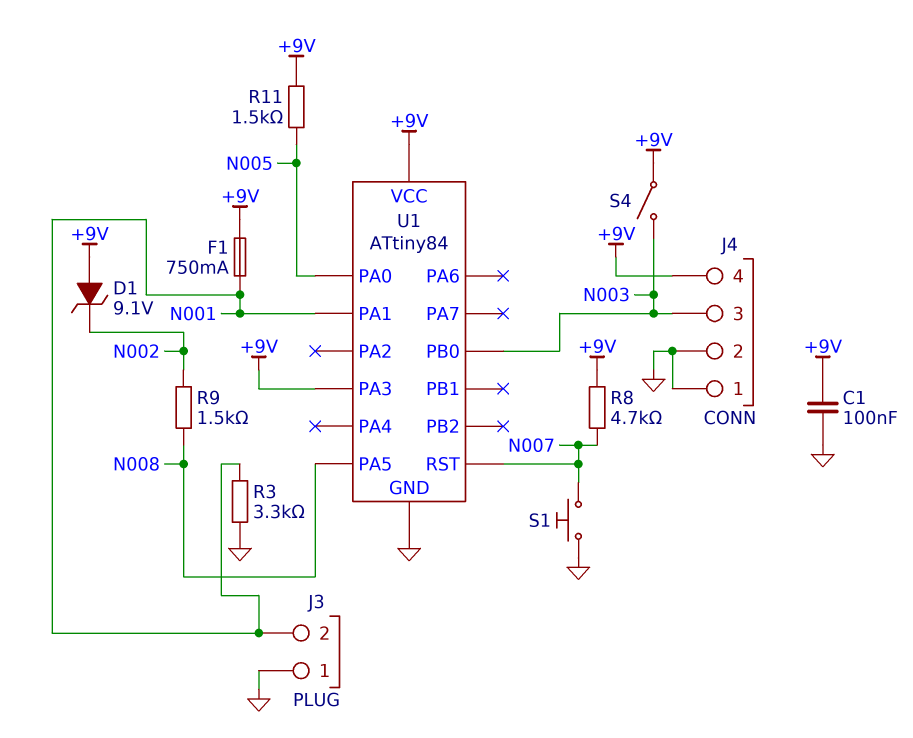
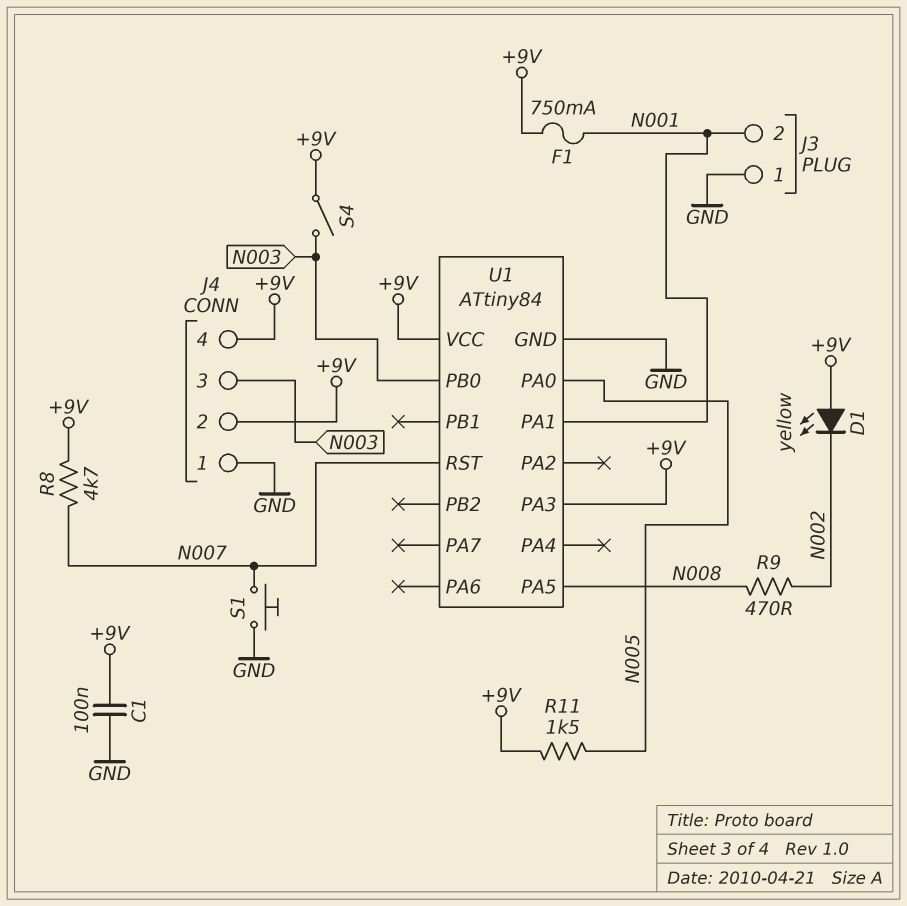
D1: zener 9.1V (A +9V, K N002) -> LED yellow (A +9V, K N002)
J4 pin 2: GND -> +9V
R3: 3.3k (GND, N001) -> none
R9: 1.5k (N002, N008) -> 470 (N002, N008)

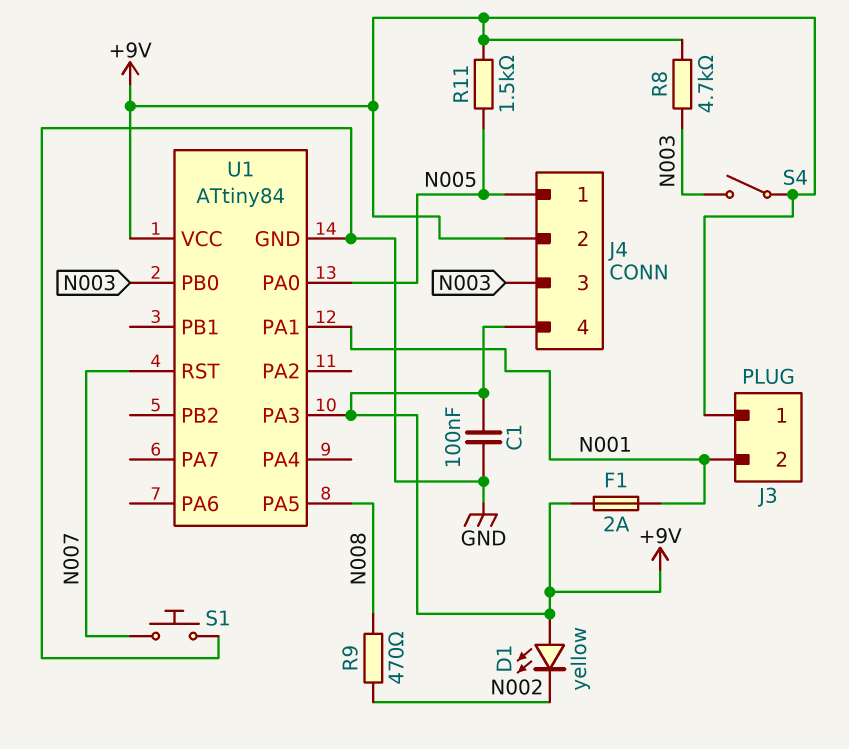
F1: 750mA (+9V, N001) -> 2A (+9V, N001)
J3 pin 1: GND -> +9V
J4 pin 1: GND -> N005
R8: 4.7k (+9V, N007) -> 4.7k (+9V, N003)

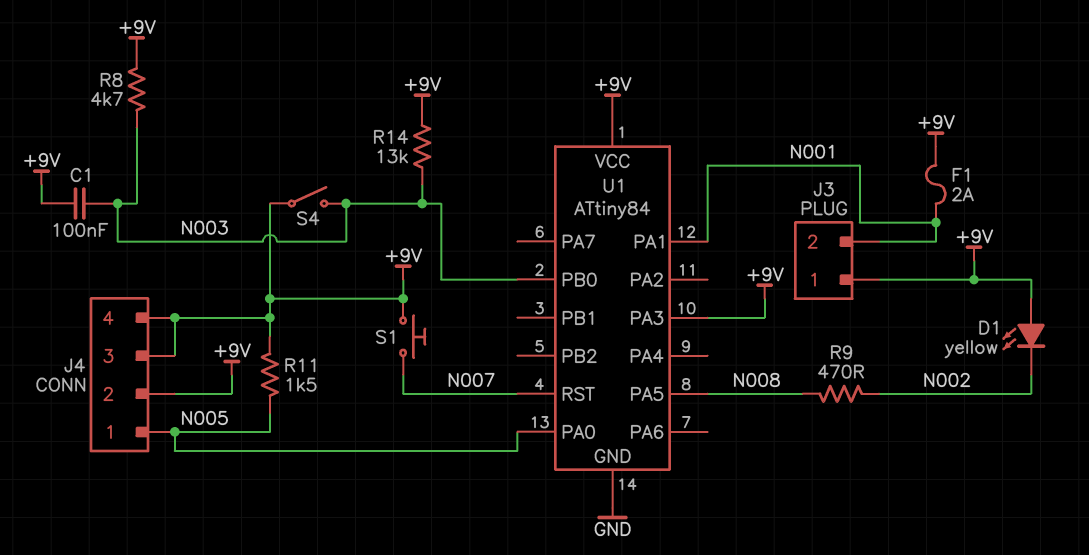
C1: 100nF (+9V, GND) -> 100nF (+9V, N003)
J4 pin 3: N003 -> +9V
R14: none -> 13k (+9V, N003)
S1: button (GND, N007) -> button (+9V, N007)

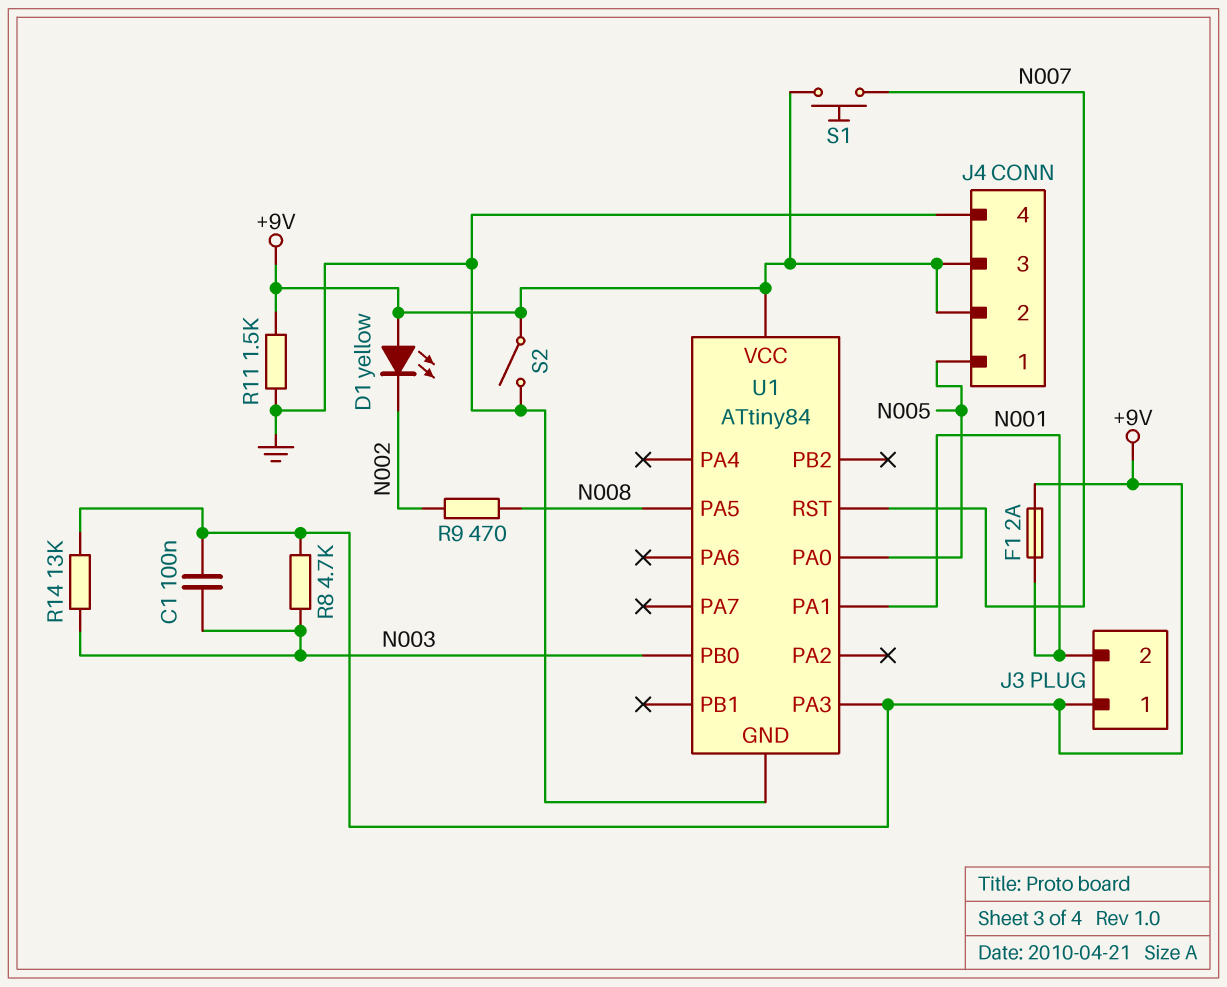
J4 pin 4: +9V -> GND
R11: 1.5k (+9V, N005) -> 1.5k (+9V, GND)
S2: none -> switch (+9V, GND)
S4: switch (+9V, N003) -> none

